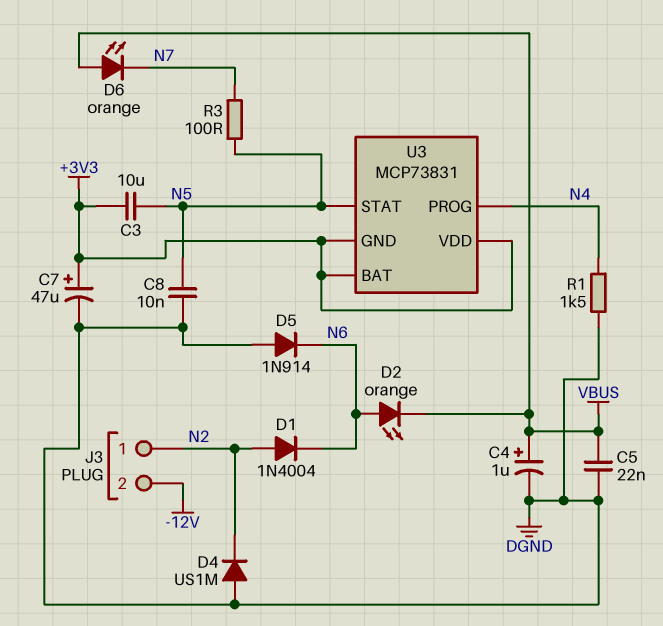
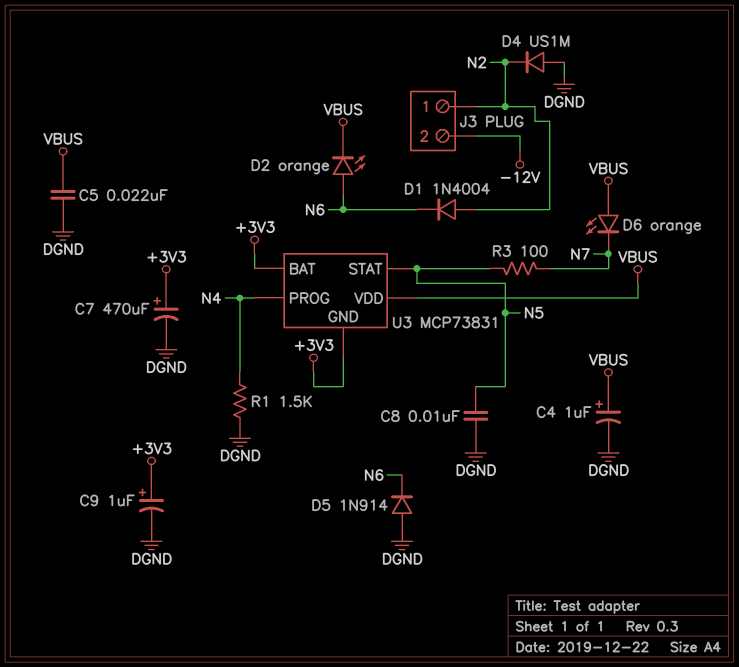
C3: 10uF (+3V3, N5) -> none
C7: 47uF (plus +3V3, minus DGND) -> 470uF (plus +3V3, minus DGND)
C9: none -> 1uF (plus +3V3, minus DGND)
U3 pin VDD: +3V3 -> VBUS

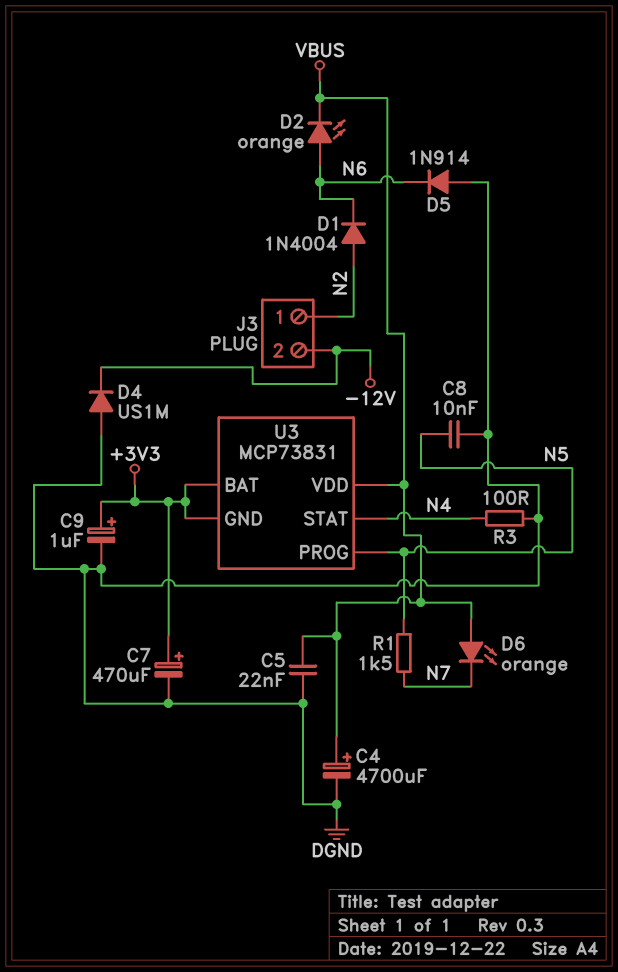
C4: 1uF (plus VBUS, minus DGND) -> 4700uF (plus VBUS, minus DGND)
D4: diode US1M (A DGND, K N2) -> diode US1M (A DGND, K -12V)
R1: 1.5k (DGND, N4) -> 1.5k (N5, N7)
R3: 100 (N5, N7) -> 100 (DGND, N4)
U3 pin PROG: N4 -> N5
U3 pin STAT: N5 -> N4

